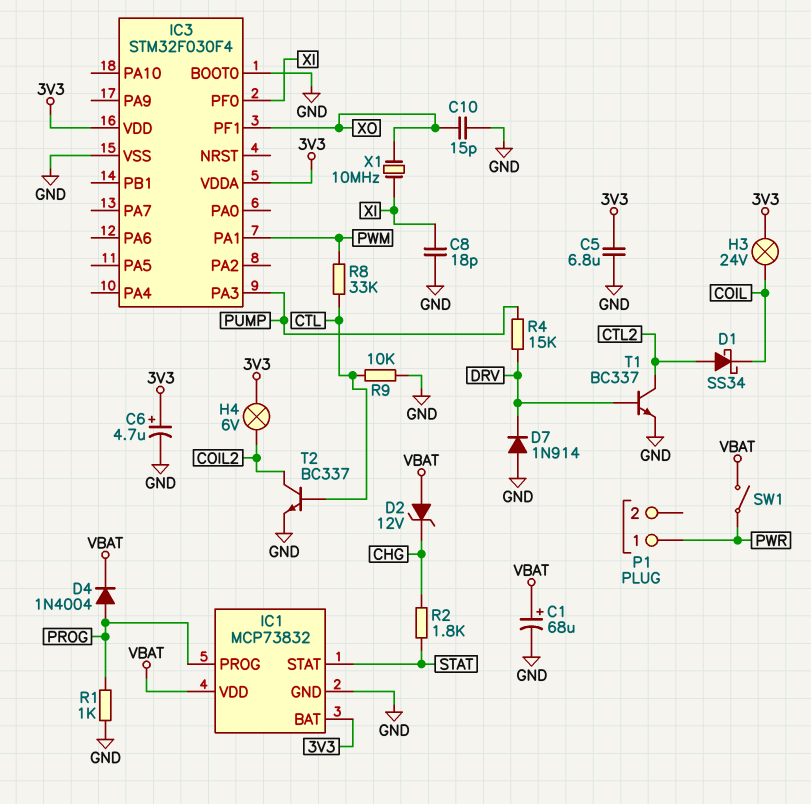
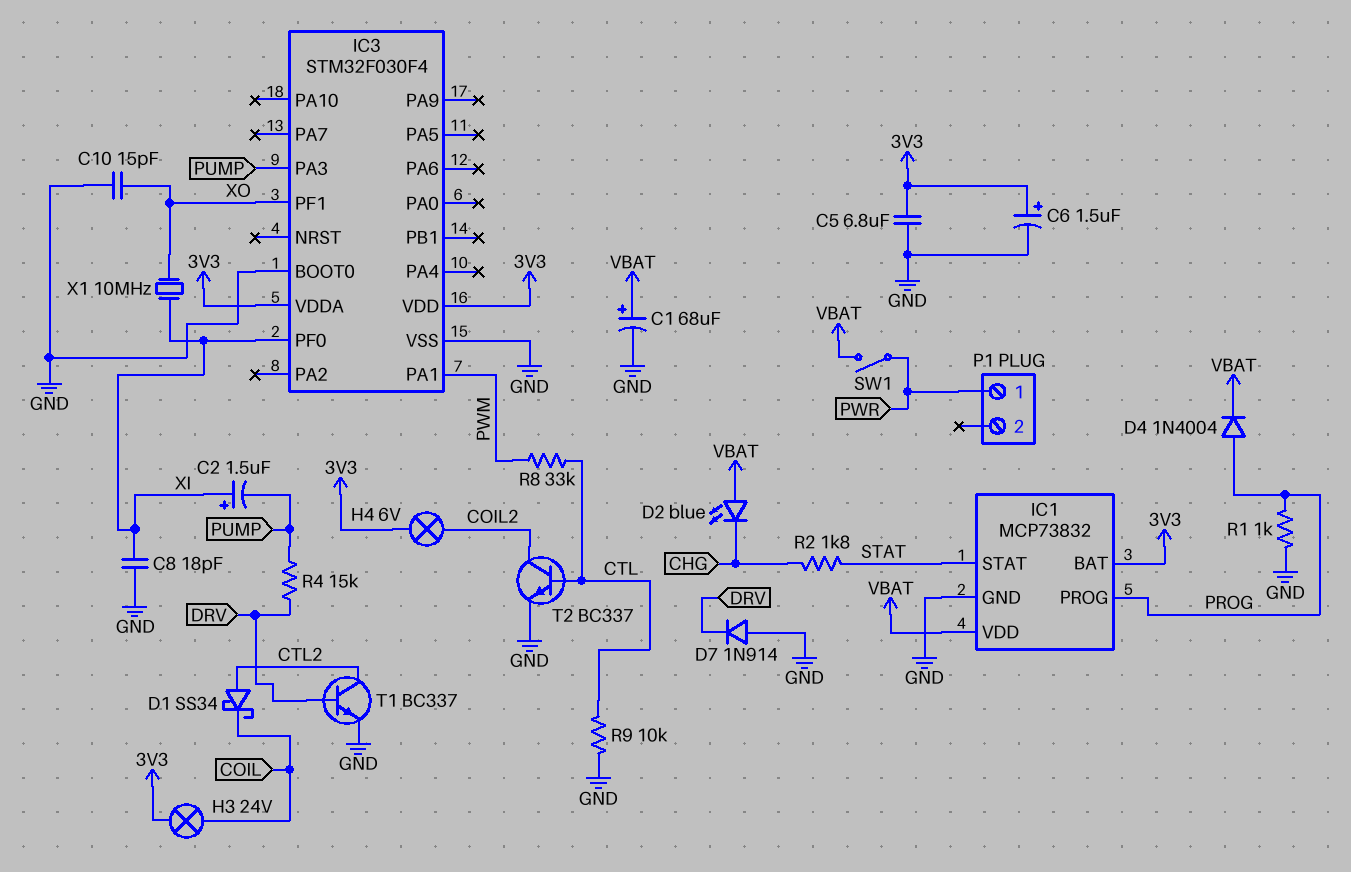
C2: none -> 1.5uF (plus XI, minus PUMP)
C6: 4.7uF (plus 3V3, minus GND) -> 1.5uF (plus 3V3, minus GND)
D2: zener 12V (A VBAT, K CHG) -> LED blue (A VBAT, K CHG)

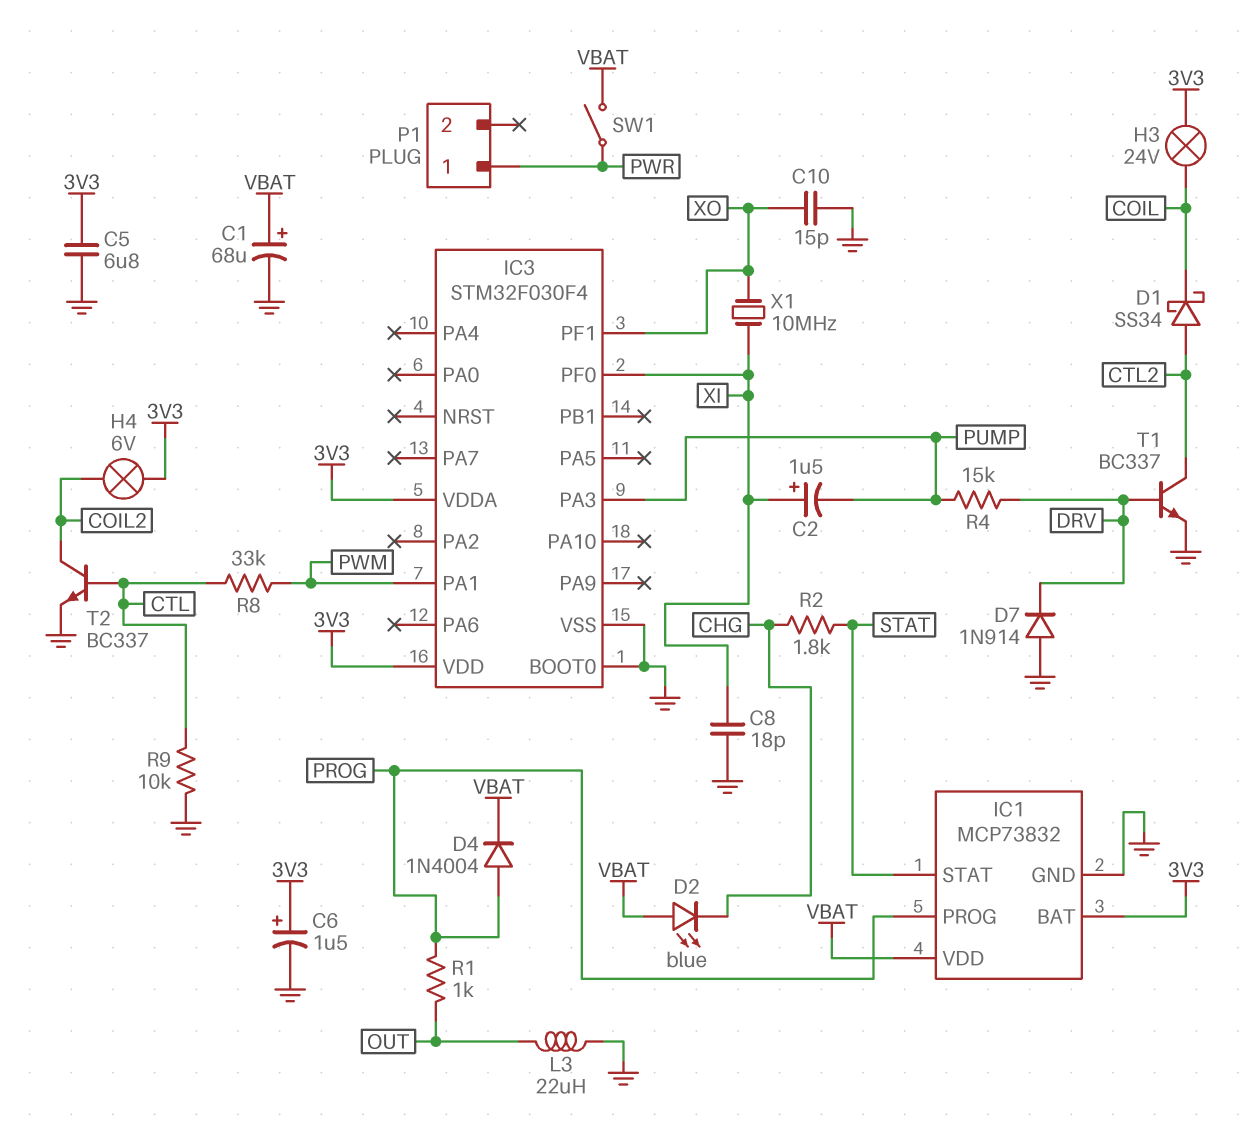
L3: none -> 22uH (GND, OUT)
R1: 1k (GND, PROG) -> 1k (OUT, PROG)

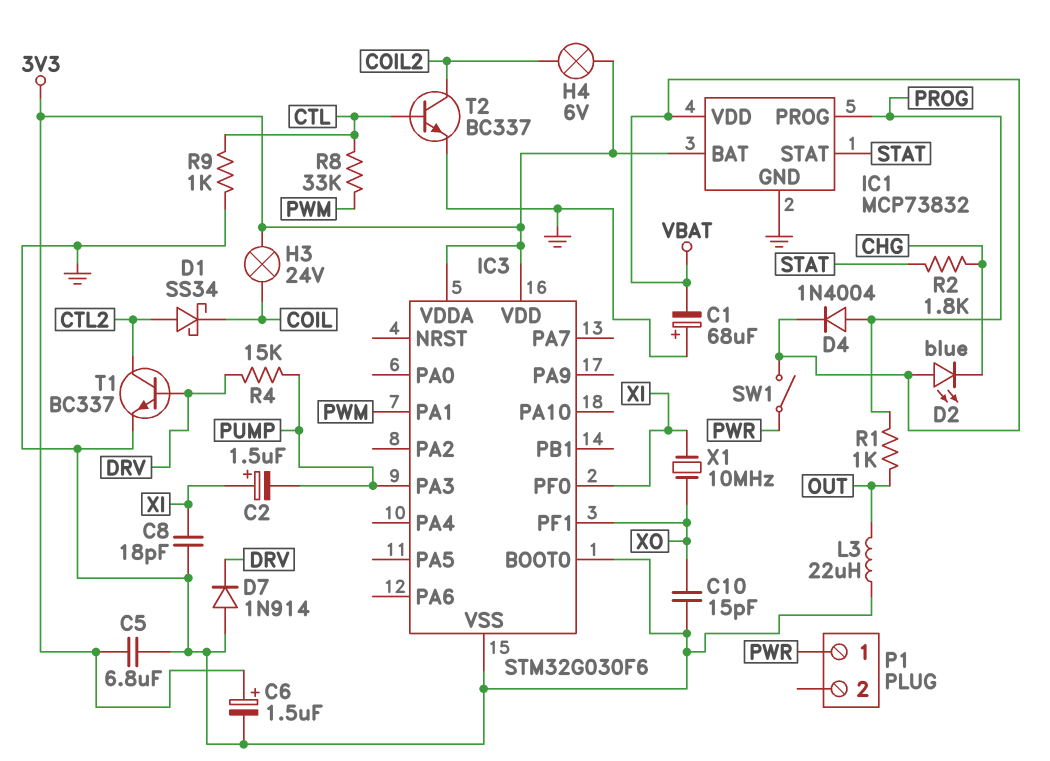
C1: 68uF (plus VBAT, minus GND) -> 68uF (plus GND, minus VBAT)
IC3: STM32F030F4 -> STM32G030F6
R9: 10k (CTL, GND) -> 1k (CTL, GND)

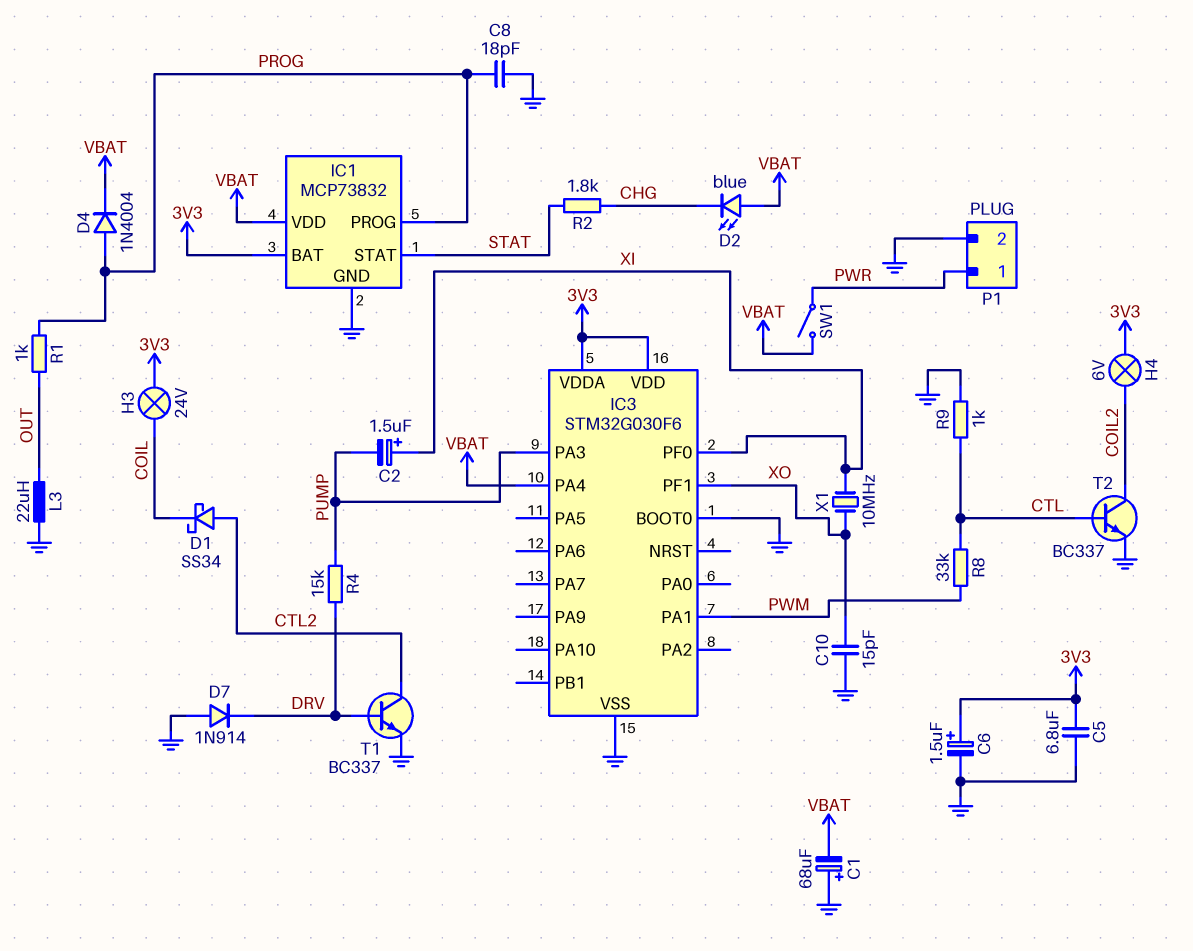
C8: 18pF (GND, XI) -> 18pF (GND, PROG)
IC3 pin PA4: none -> VBAT
P1 pin 2: none -> GND

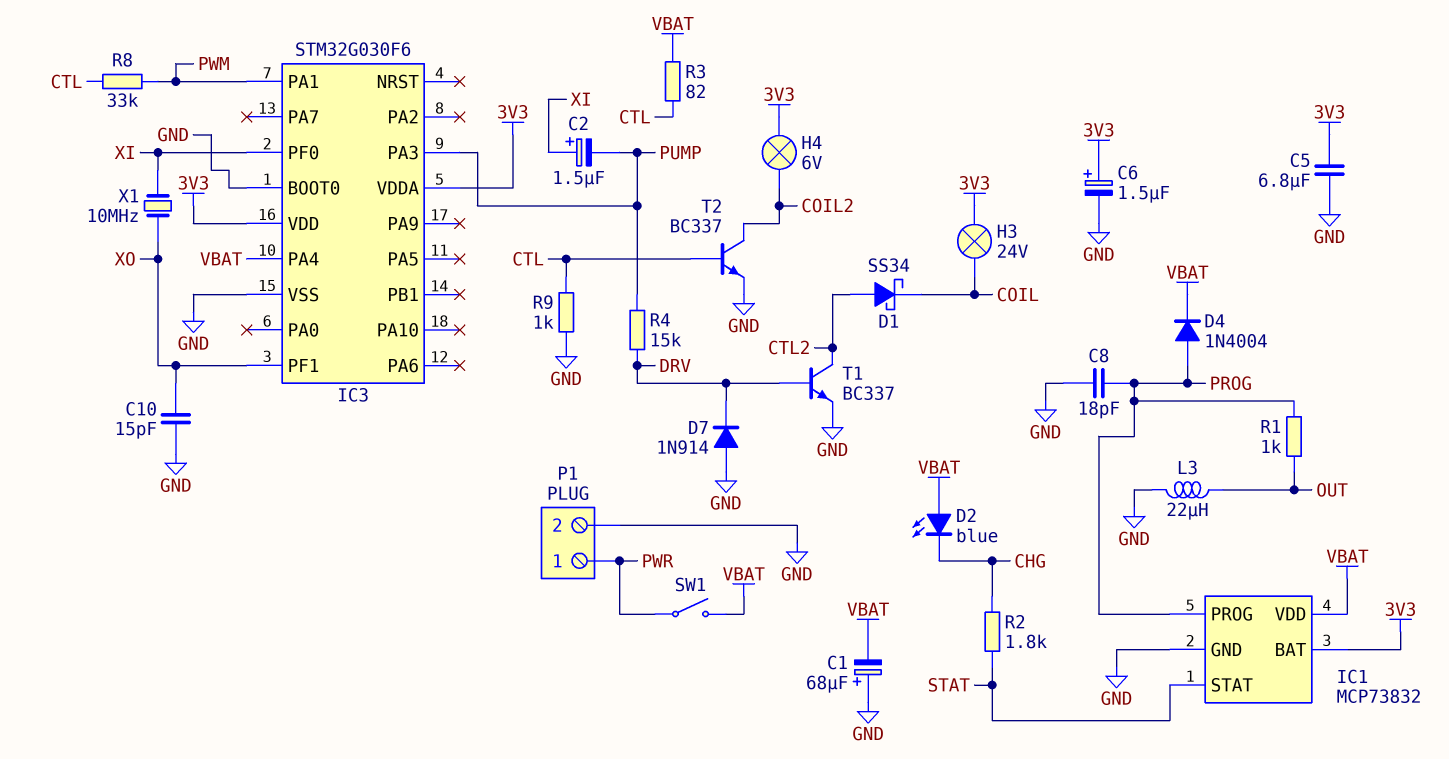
R3: none -> 82 (CTL, VBAT)

